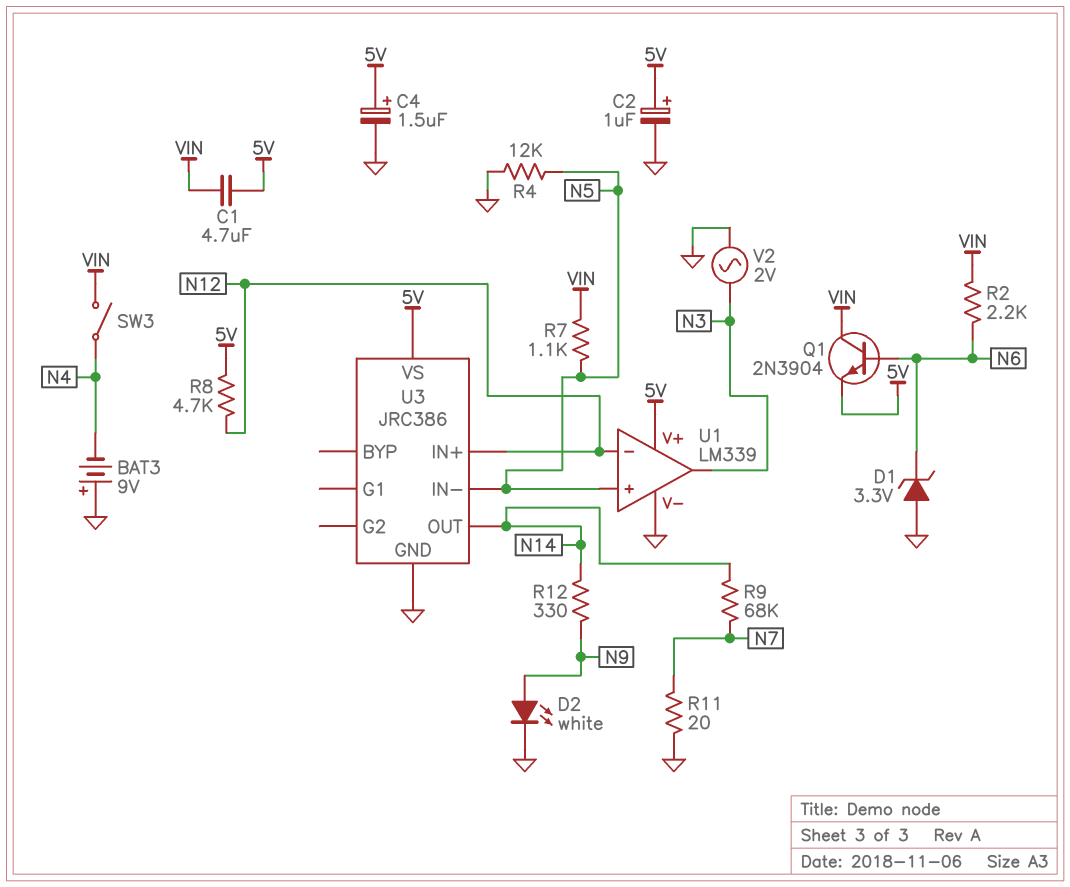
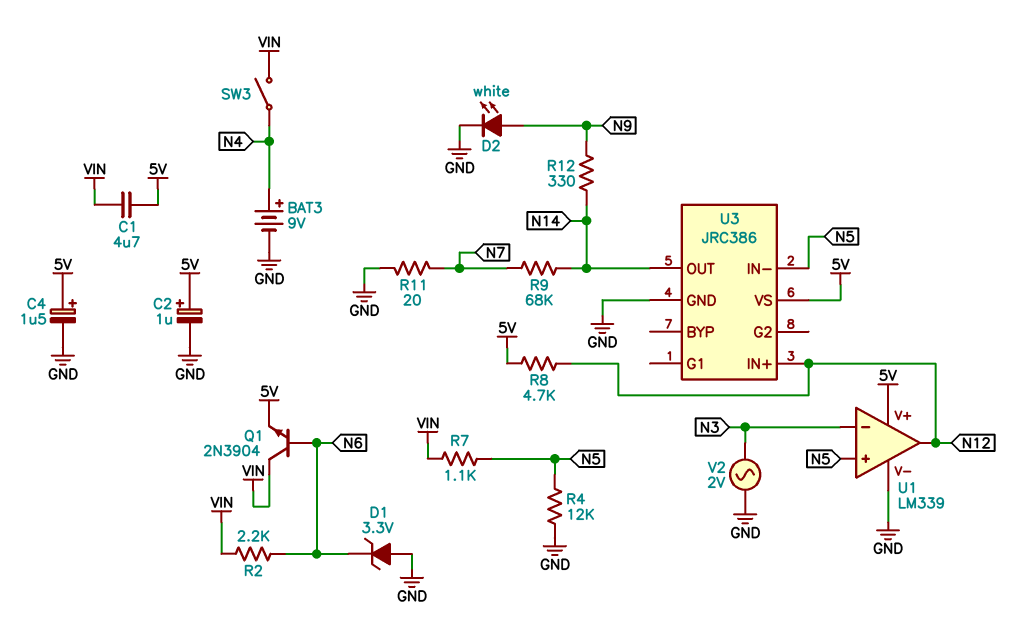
BAT3: 9V (plus GND, minus N4) -> 9V (plus N4, minus GND)
U1 pin in-: N12 -> N3
U1 pin out: N3 -> N12

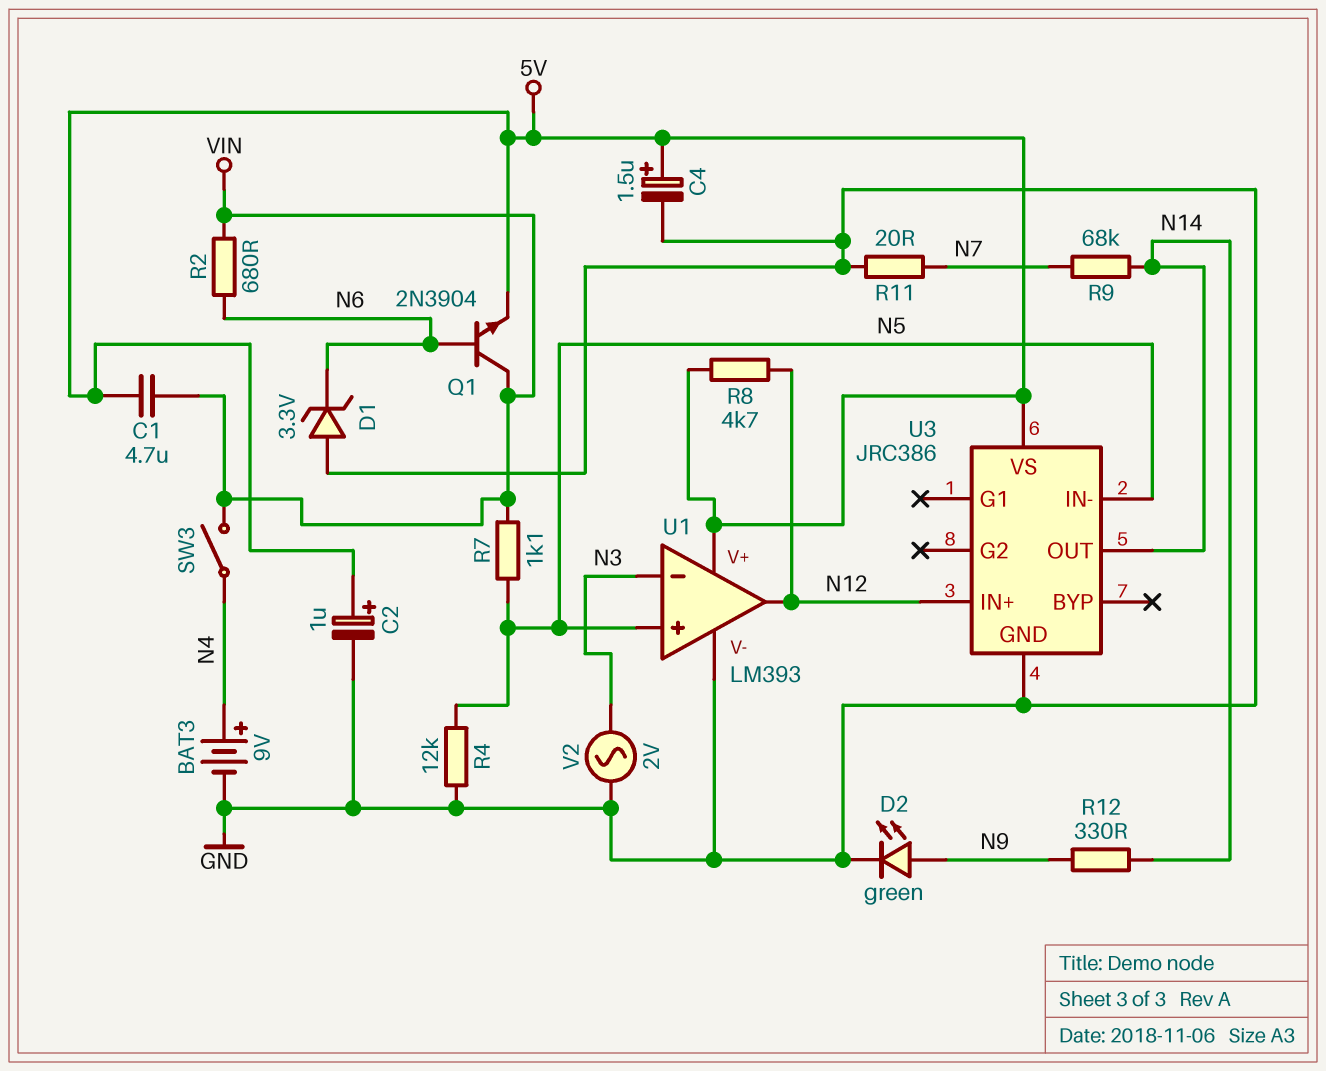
D2: LED white (A N9, K GND) -> LED green (A N9, K GND)
R2: 2.2k (N6, VIN) -> 680 (N6, VIN)
U1: LM339 -> LM393

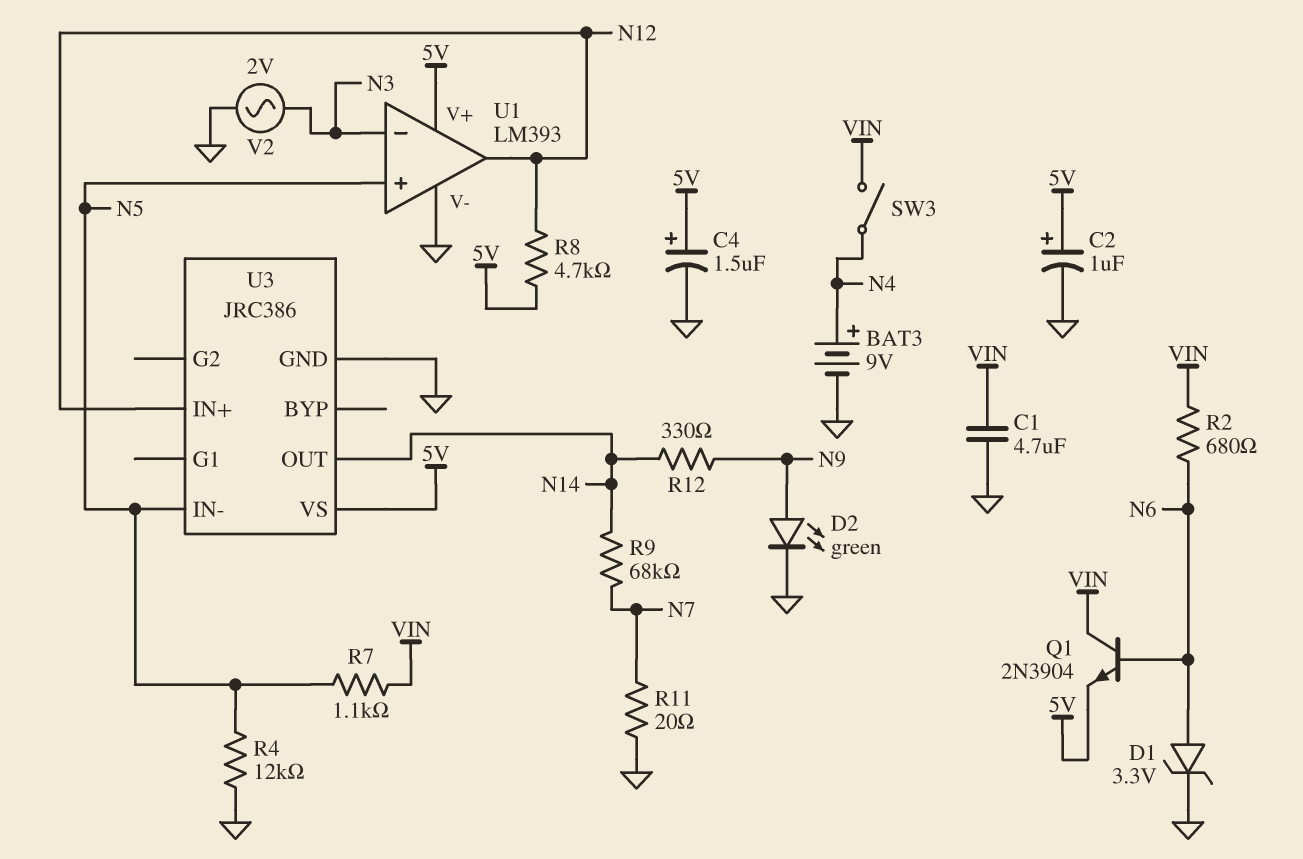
C1: 4.7uF (5V, VIN) -> 4.7uF (GND, VIN)
D1: zener 3.3V (A GND, K N6) -> zener 3.3V (A N6, K GND)

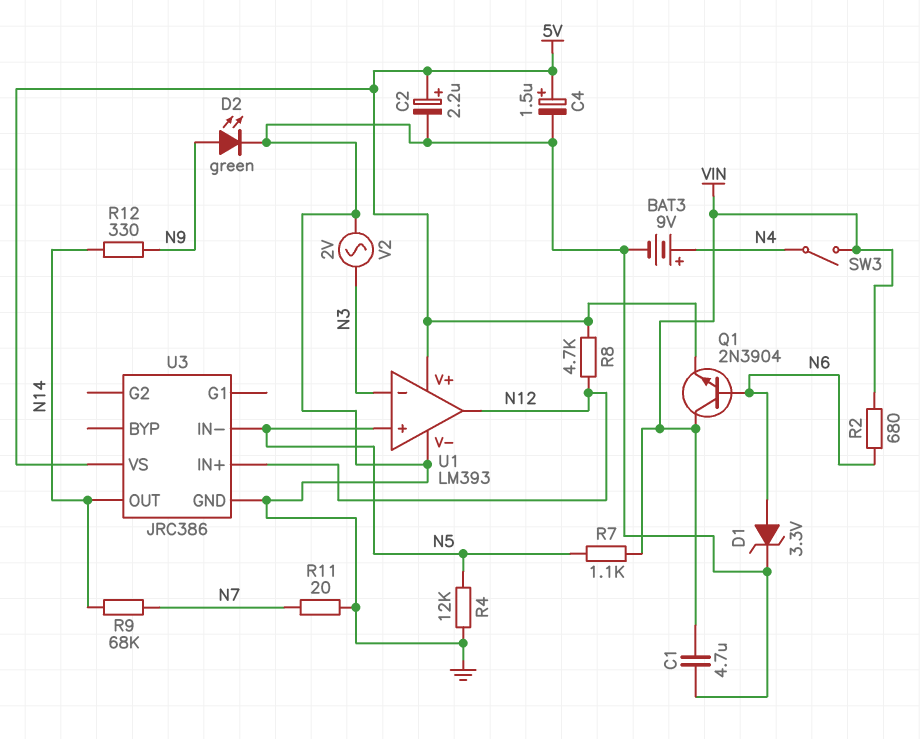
C2: 1uF (plus 5V, minus GND) -> 2.2uF (plus 5V, minus GND)

